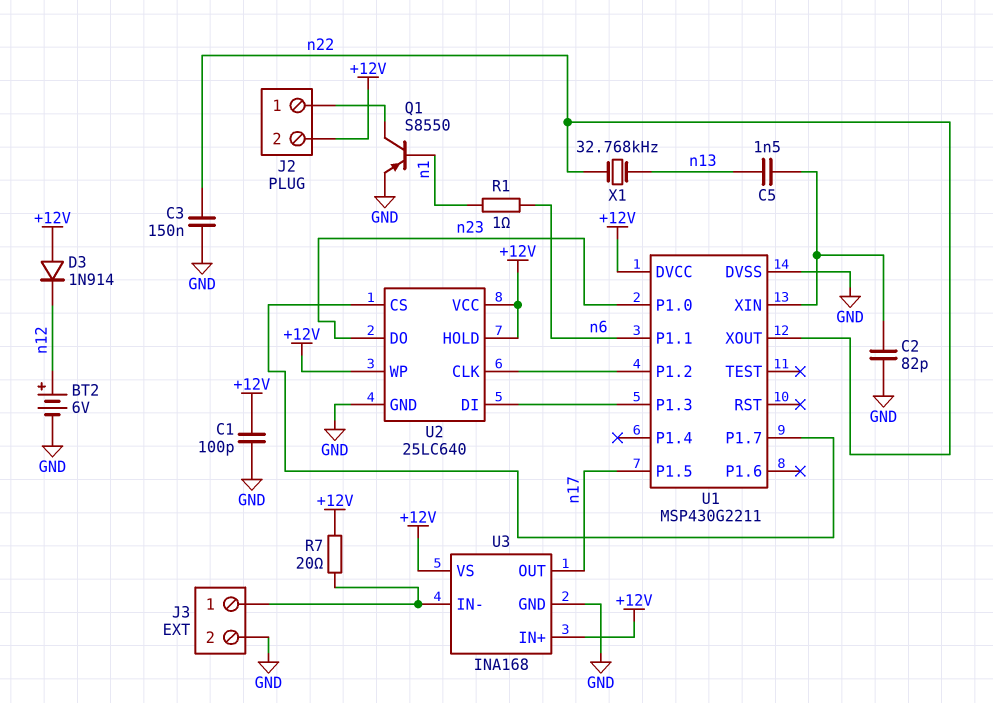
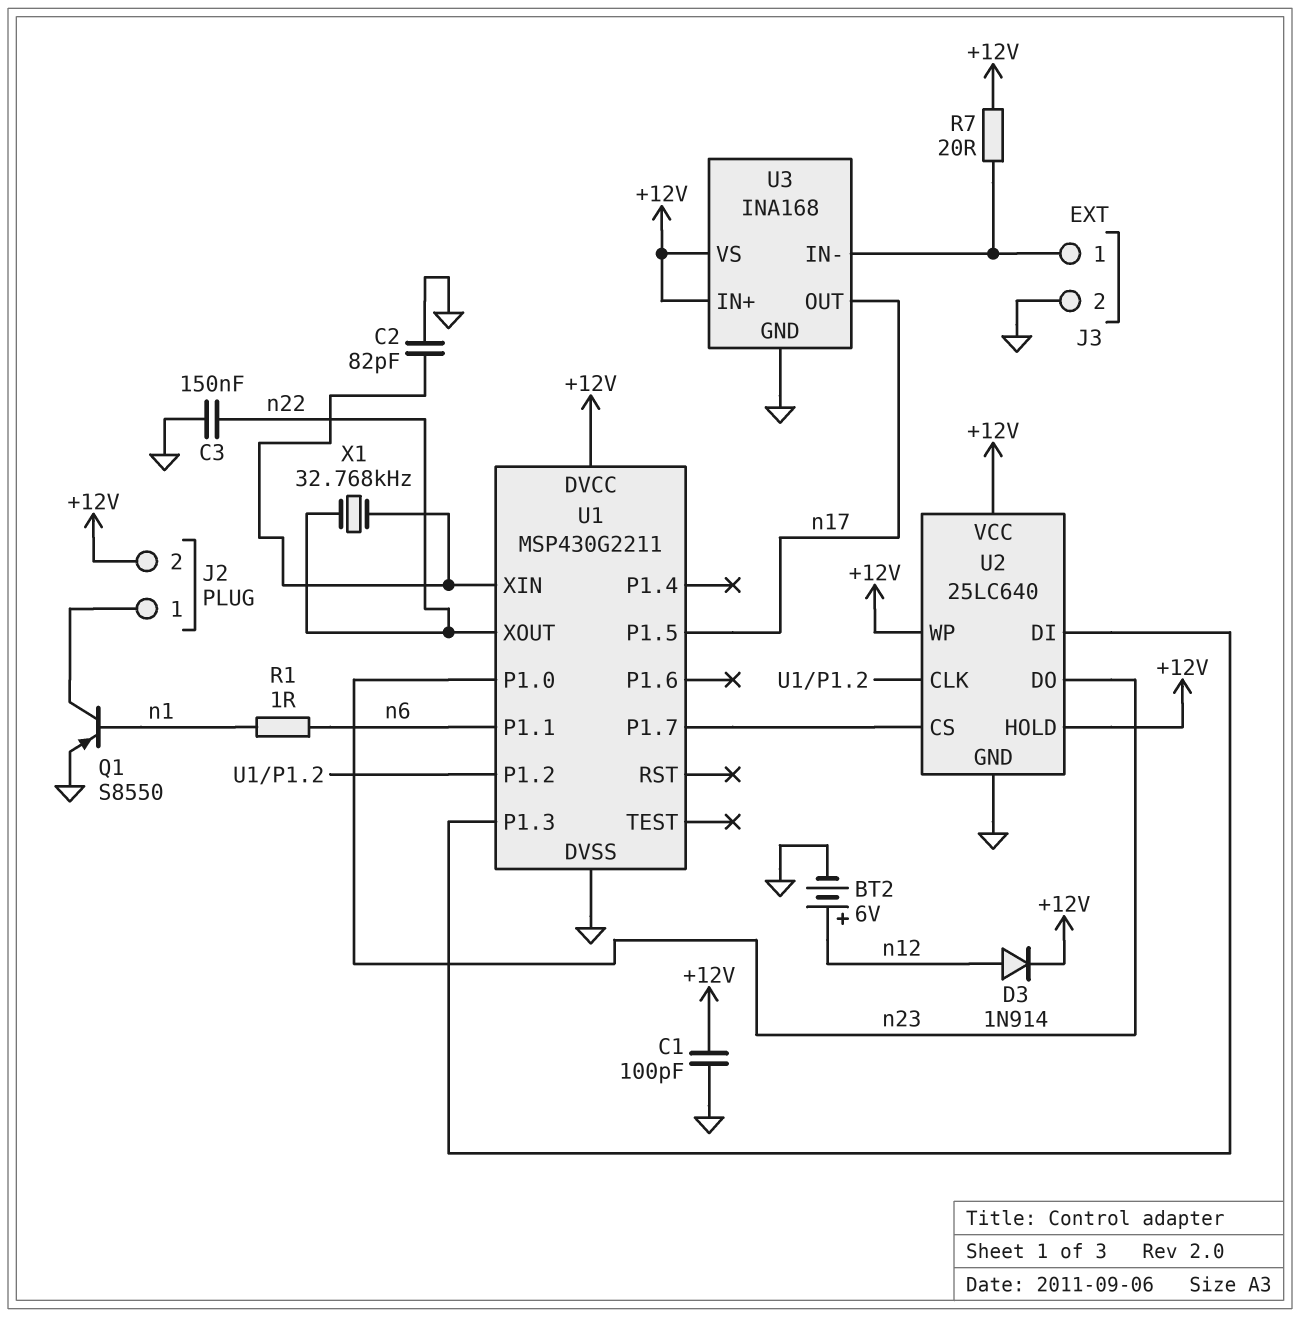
C5: 1.5nF (U1/XIN, n13) -> none
D3: diode 1N914 (A +12V, K n12) -> diode 1N914 (A n12, K +12V)
X1: 32.768kHz (n13, n22) -> 32.768kHz (U1/XIN, n22)

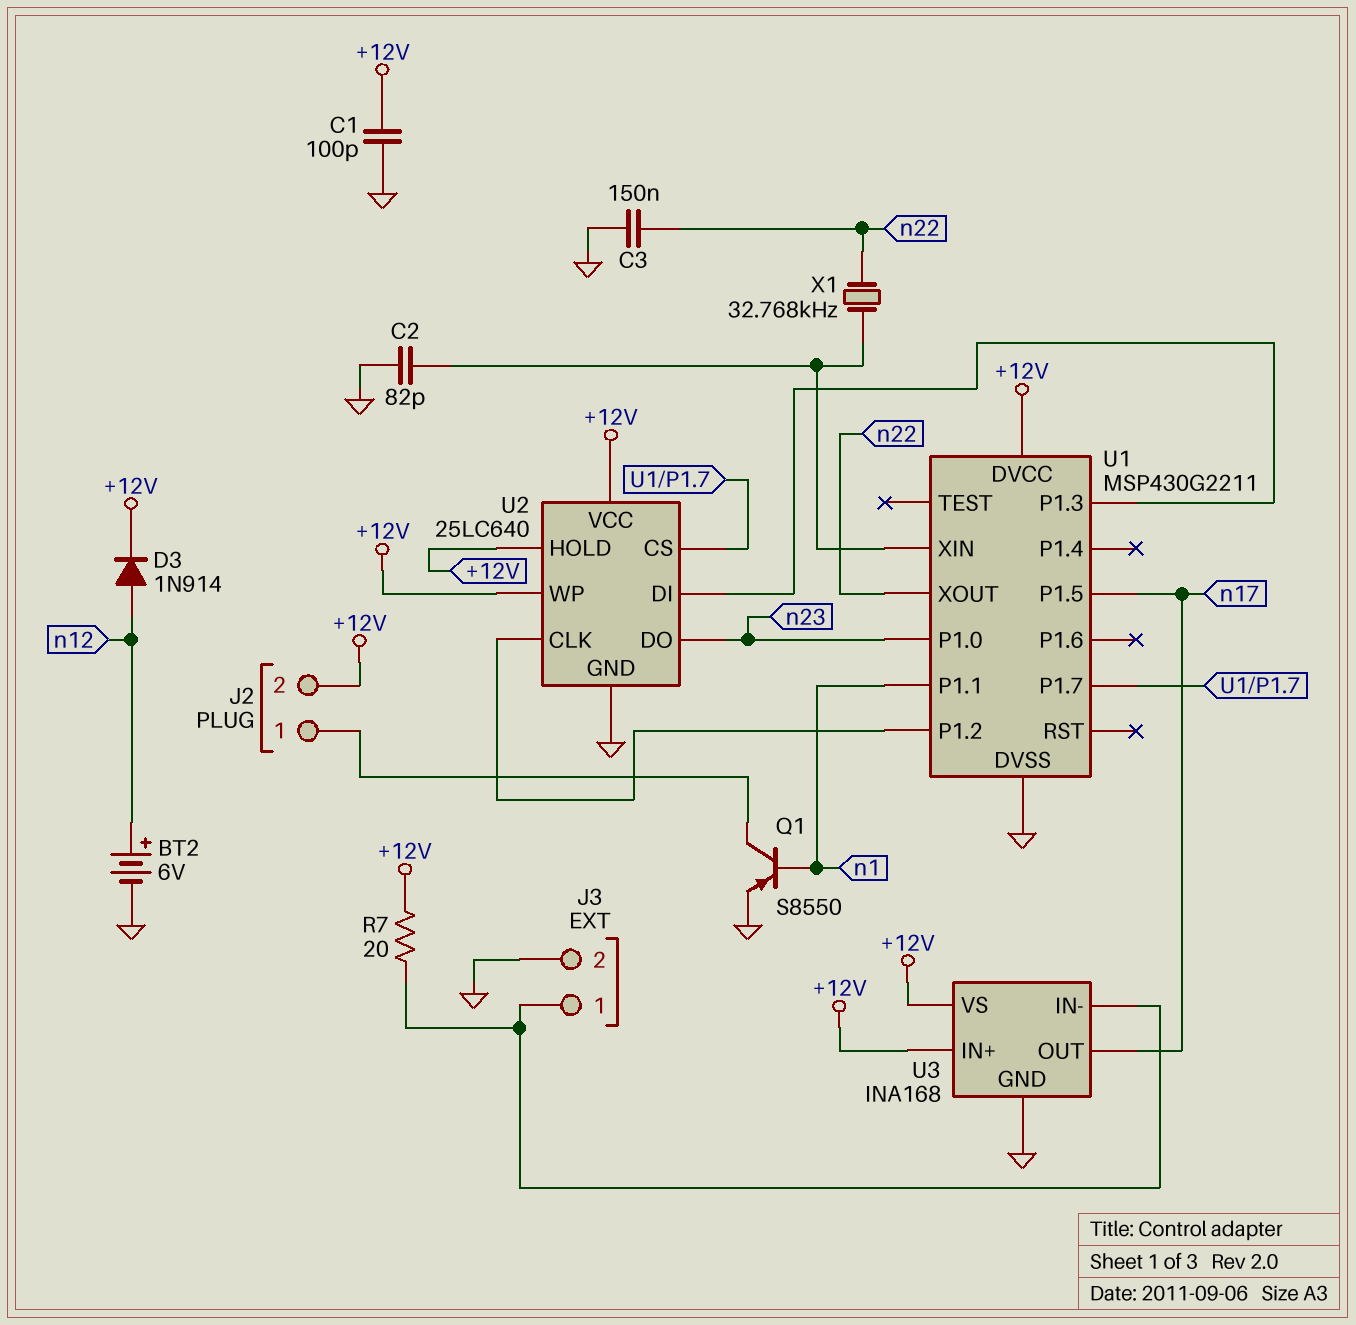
R1: 1 (n1, n6) -> none
U1 pin P1.1: n6 -> n1

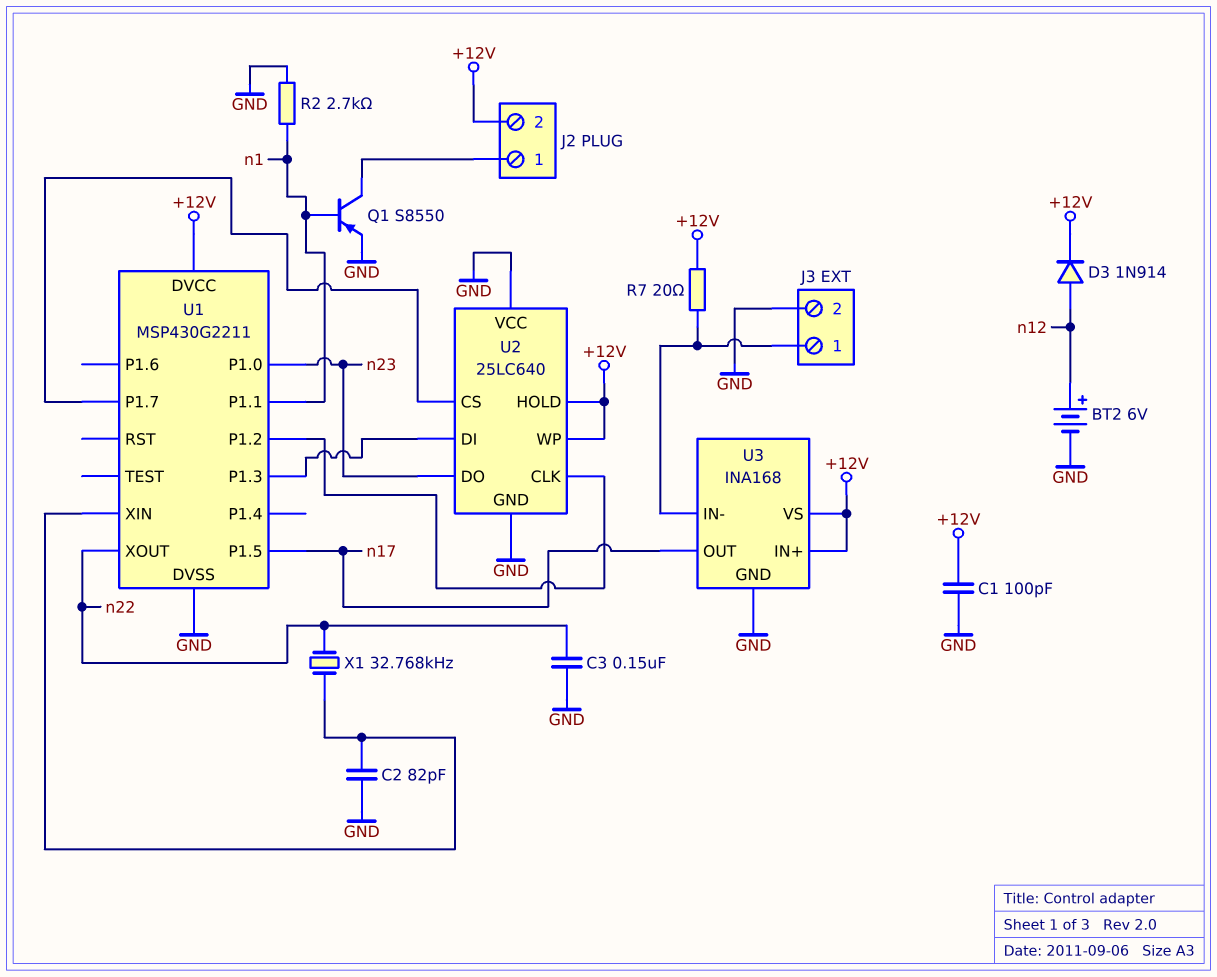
R2: none -> 2.7k (GND, n1)
U2 pin VCC: +12V -> GND

